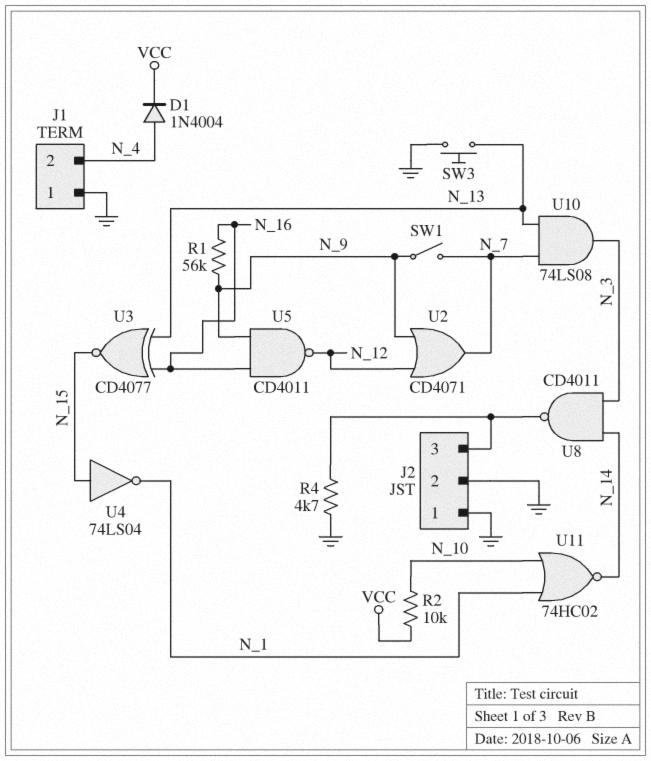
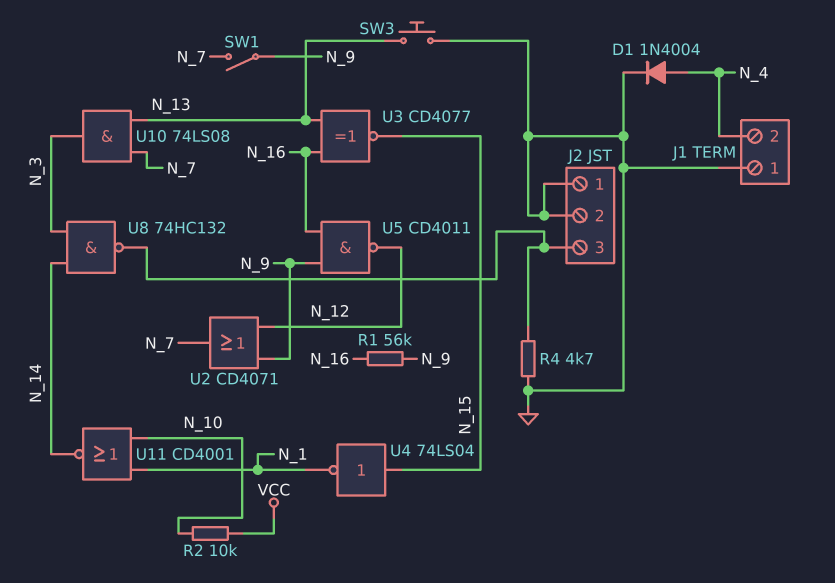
D1: diode 1N4004 (A N_4, K VCC) -> diode 1N4004 (A N_4, K GND)
U8: NAND CD4011 (in N_3, in N_14, out J2/3) -> NAND 74HC132 (in N_3, in N_14, out J2/3)
U11: NOR 74HC02 (in N_1, in N_10, out N_14) -> NOR CD4001 (in N_1, in N_10, out N_14)

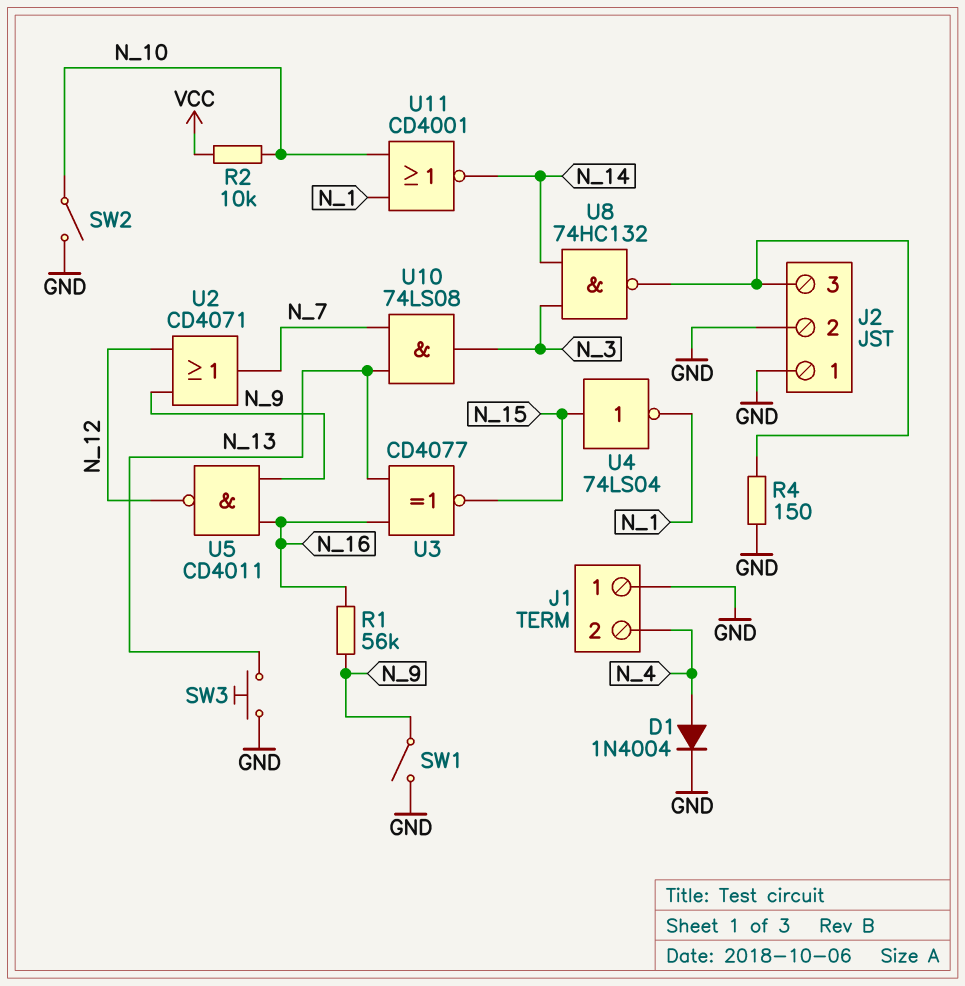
R4: 4.7k (GND, J2/3) -> 150 (GND, J2/3)
SW1: switch (N_7, N_9) -> switch (GND, N_9)
SW2: none -> switch (GND, N_10)

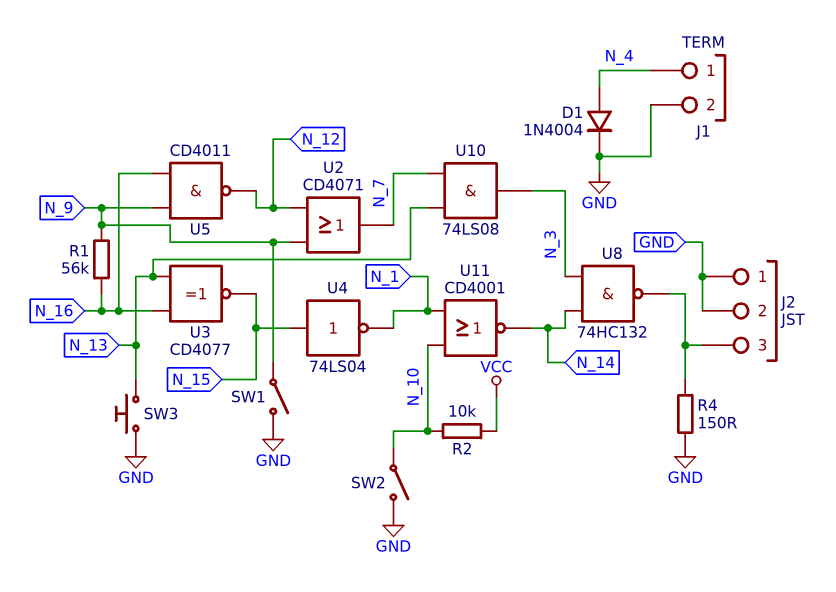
J1 pin 1: GND -> N_4
J1 pin 2: N_4 -> GND

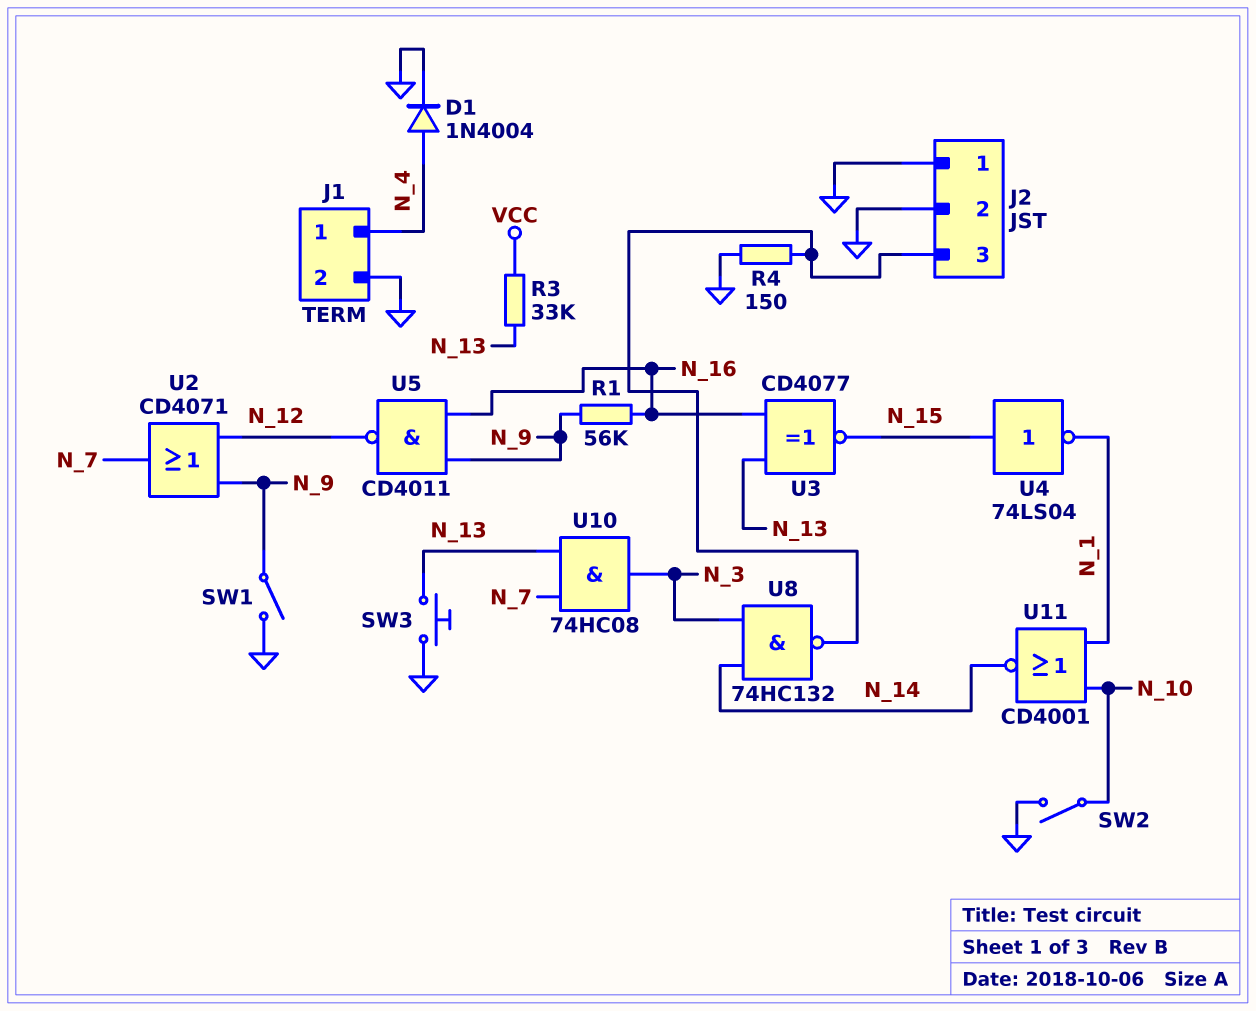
R2: 10k (N_10, VCC) -> none
R3: none -> 33k (N_13, VCC)
U10: AND 74LS08 (in N_7, in N_13, out N_3) -> AND 74HC08 (in N_7, in N_13, out N_3)

